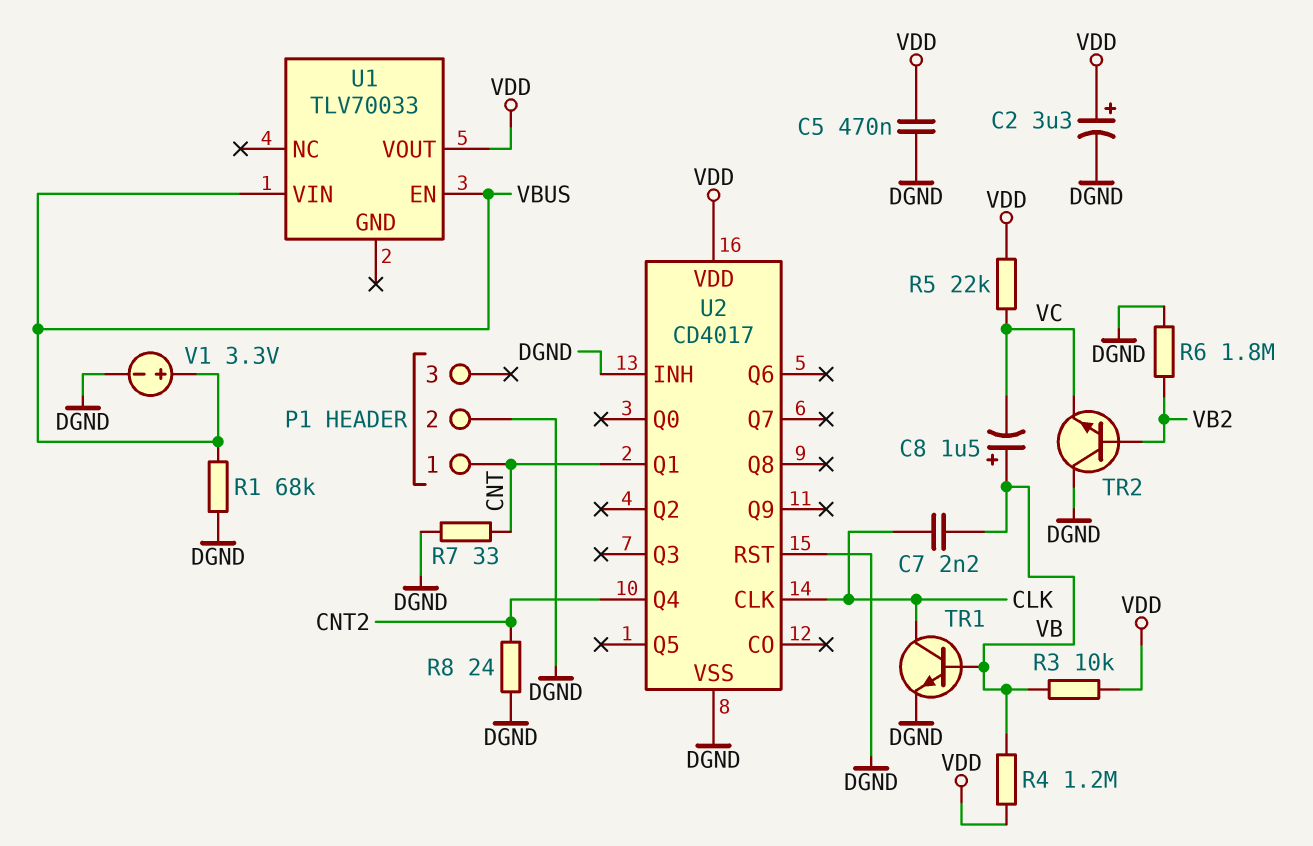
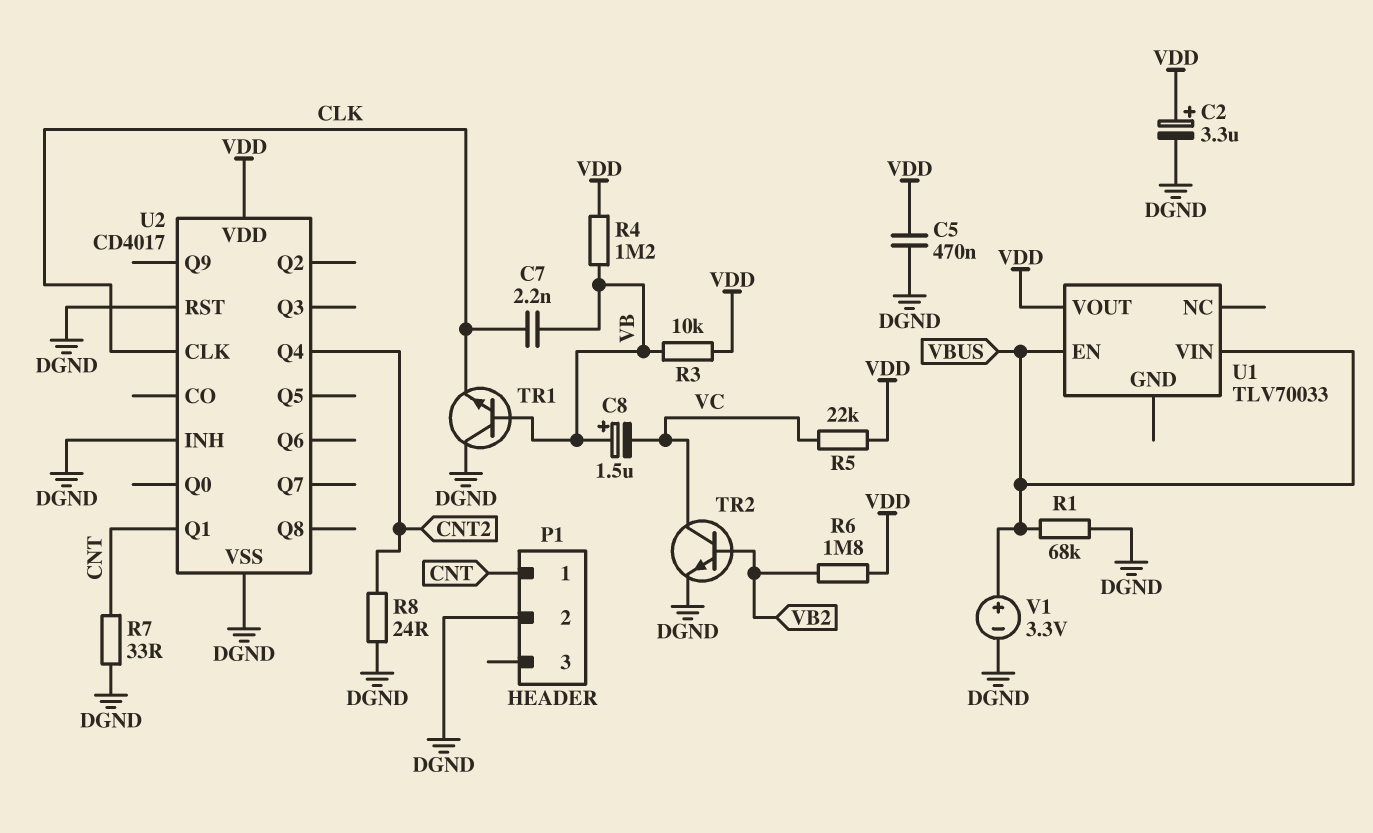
R6: 1.8M (DGND, VB2) -> 1.8M (VB2, VDD)
TR1: NPN (B VB, C CLK, E DGND) -> NPN (B VB, C DGND, E CLK)
TR2: NPN (B VB2, C DGND, E VC) -> NPN (B VB2, C VC, E DGND)

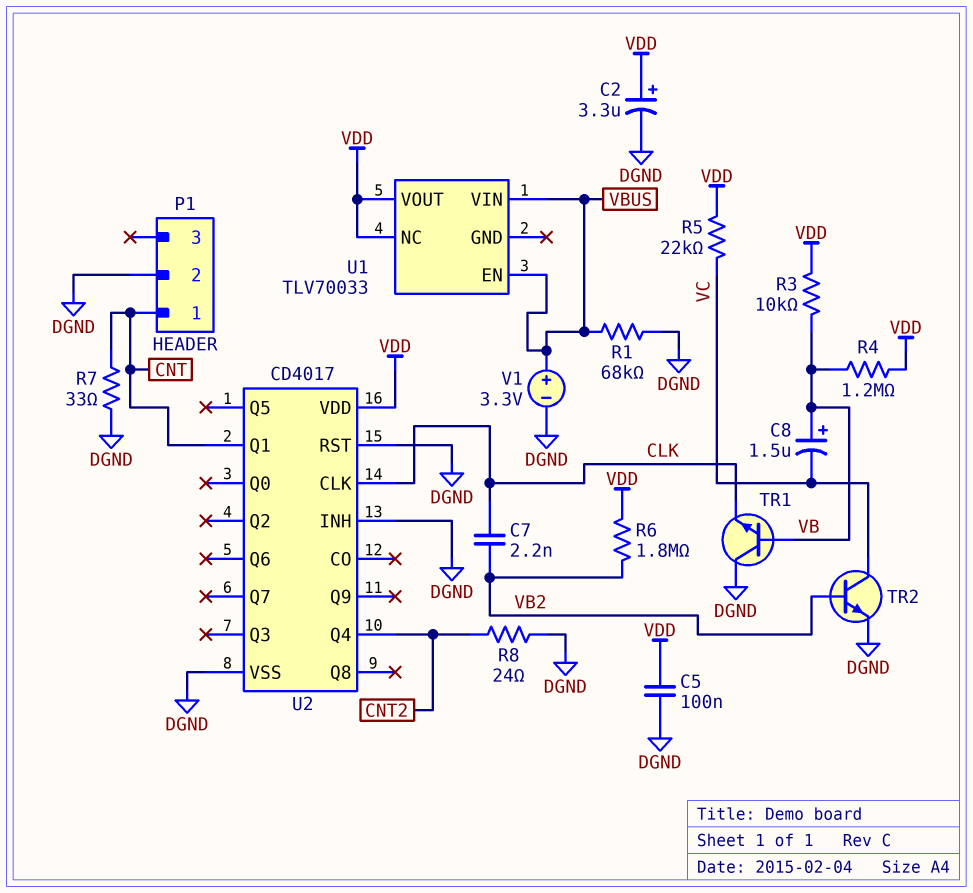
C5: 470nF (DGND, VDD) -> 100nF (DGND, VDD)
C7: 2.2nF (CLK, VB) -> 2.2nF (CLK, VB2)
U1 pin NC: none -> VDD

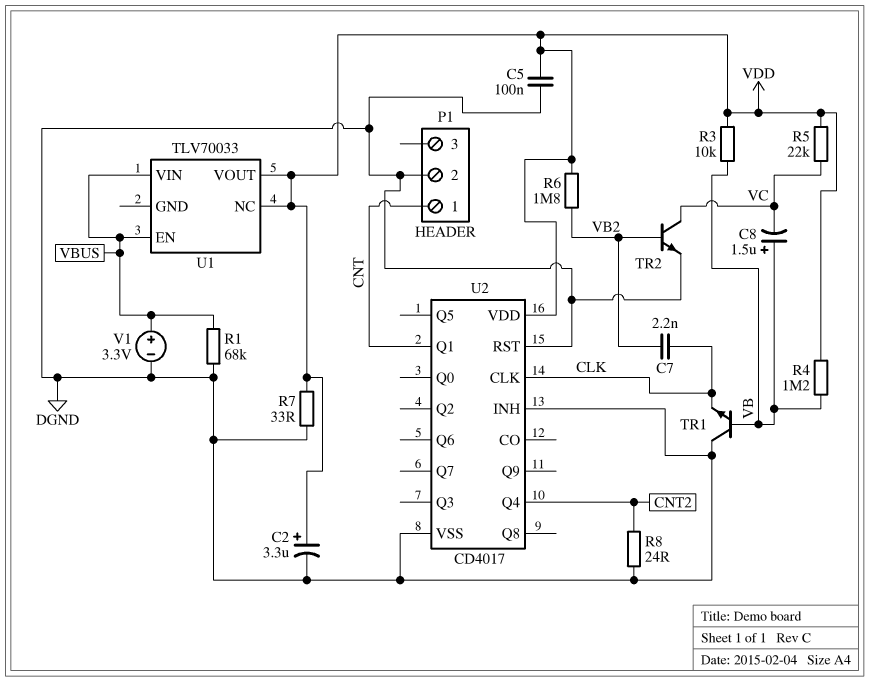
R7: 33 (CNT, DGND) -> 33 (DGND, VDD)

